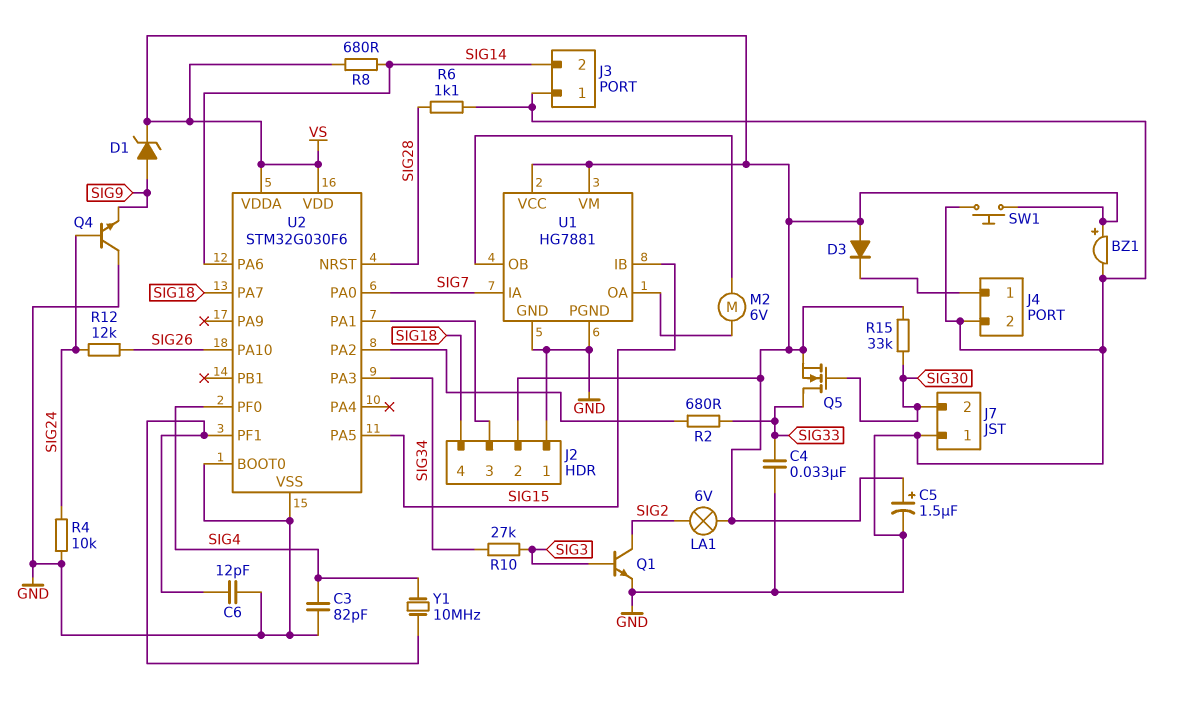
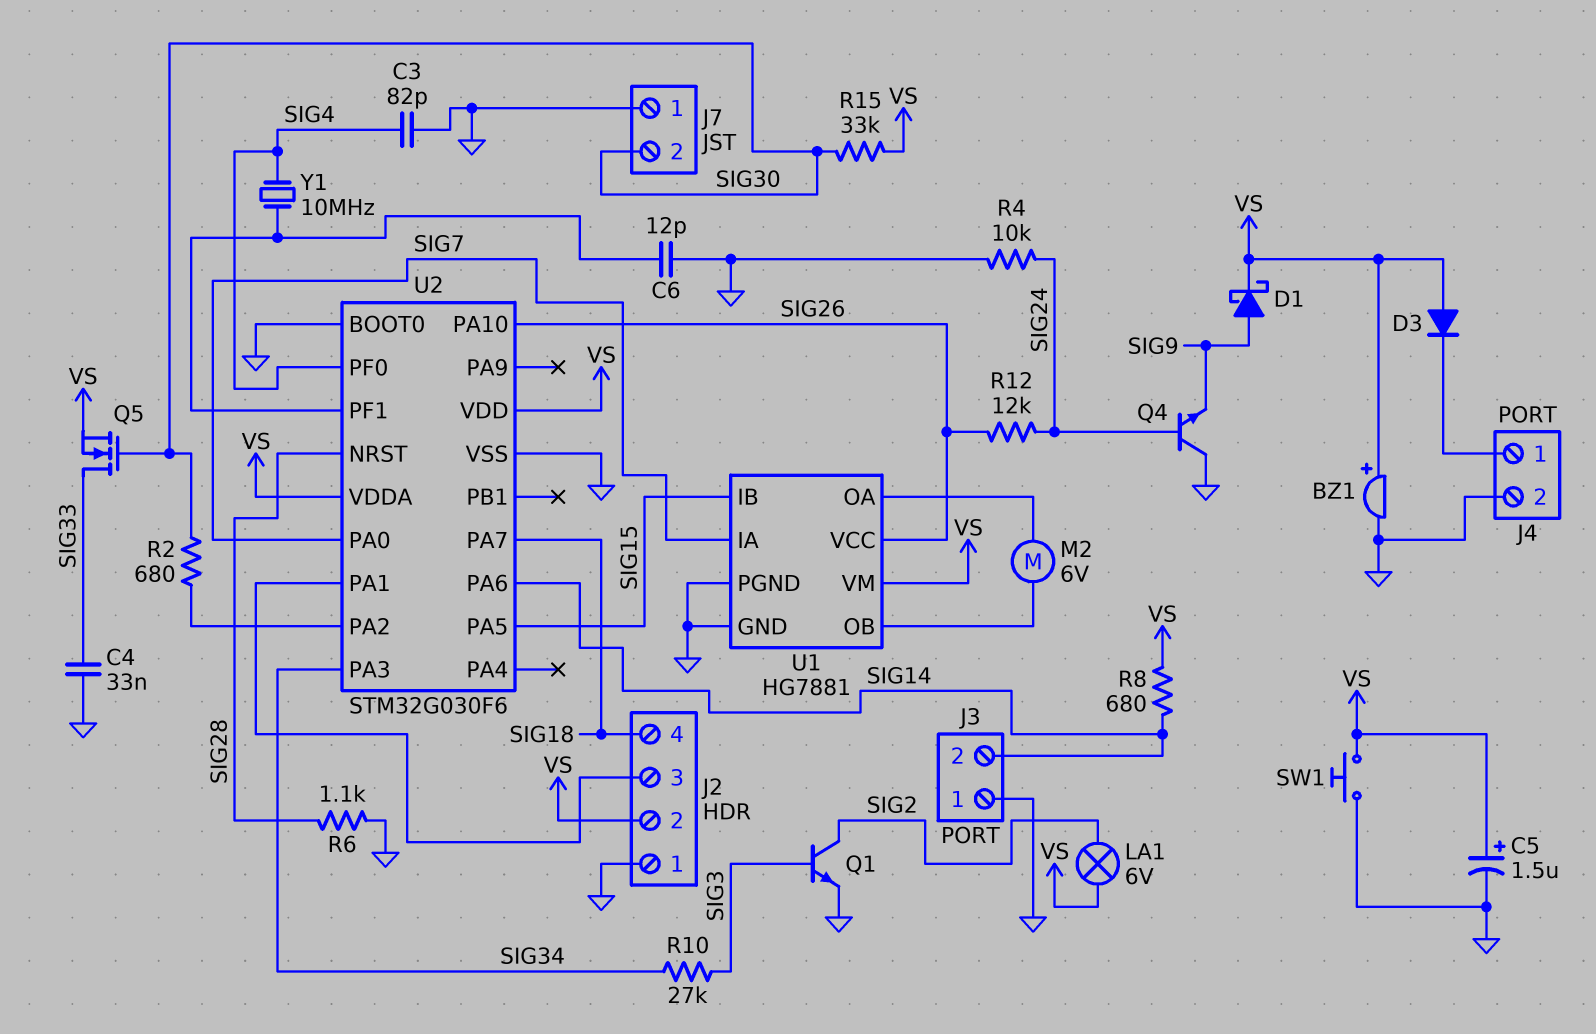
D1: zener (A SIG9, K VS) -> schottky (A SIG9, K VS)
R2: 680 (SIG33, U2/PA2) -> 680 (SIG30, U2/PA2)
U1 pin VCC: VS -> SIG26

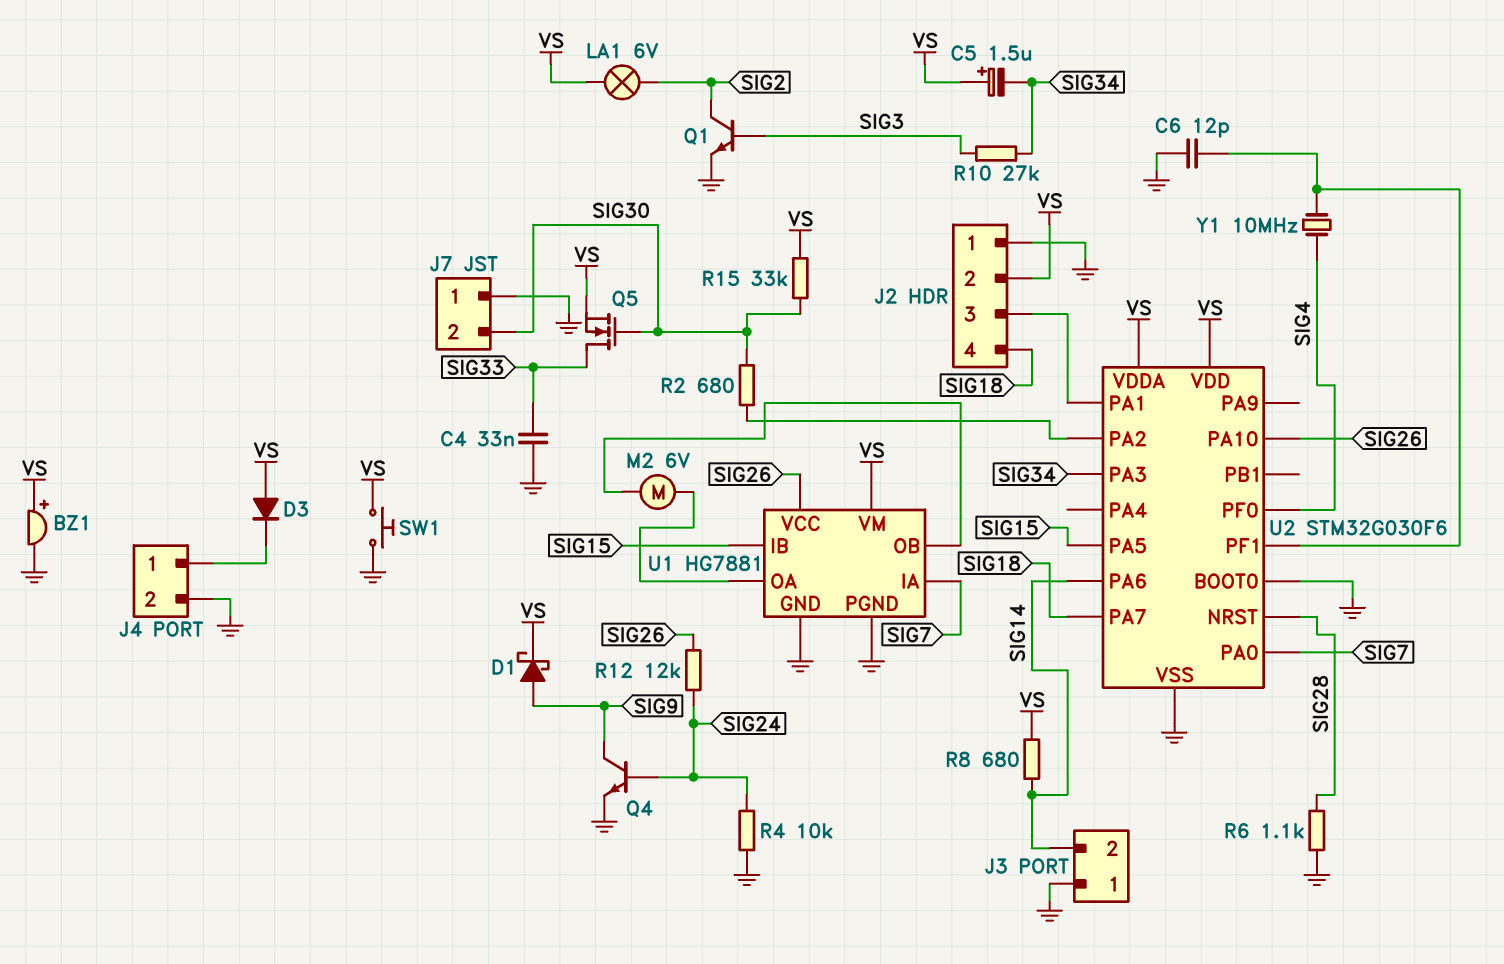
C3: 82pF (GND, SIG4) -> none
C5: 1.5uF (plus VS, minus GND) -> 1.5uF (plus VS, minus SIG34)
Q4: NPN (B SIG24, C GND, E SIG9) -> NPN (B SIG24, C SIG9, E GND)

